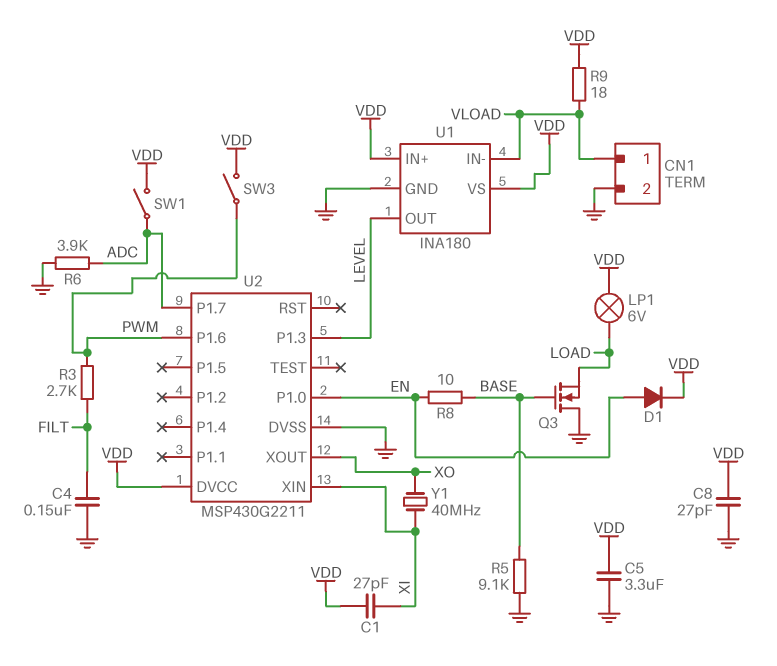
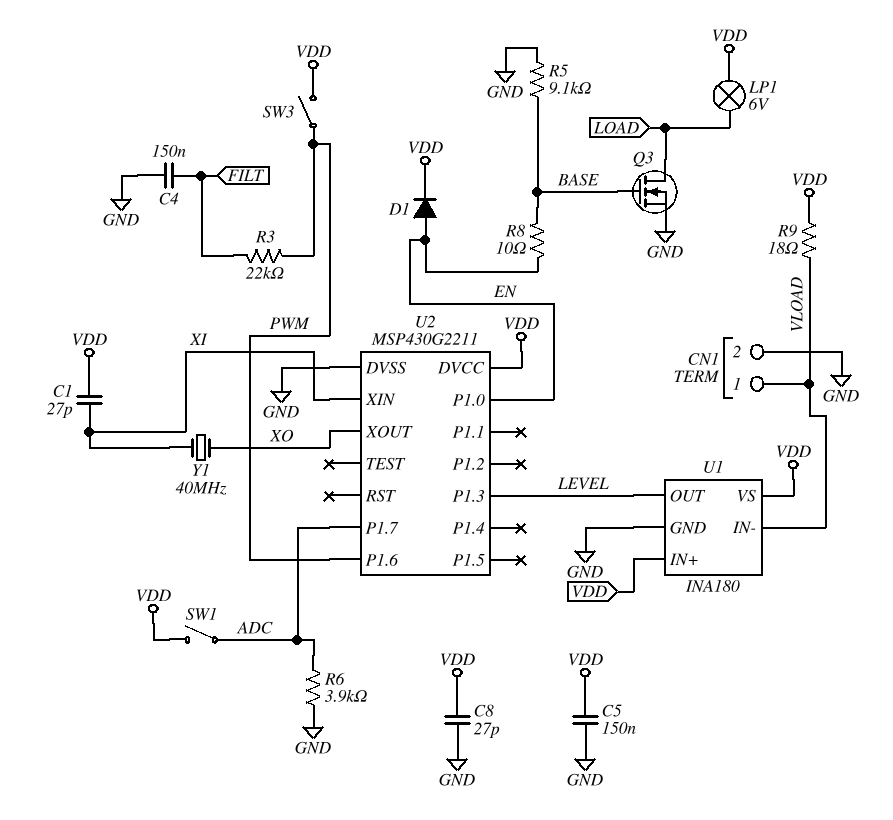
C5: 3.3uF (GND, VDD) -> 150nF (GND, VDD)
Q3: NMOS (G BASE, D GND, S LOAD) -> NMOS (G BASE, D LOAD, S GND)
R3: 2.7k (FILT, PWM) -> 22k (FILT, PWM)

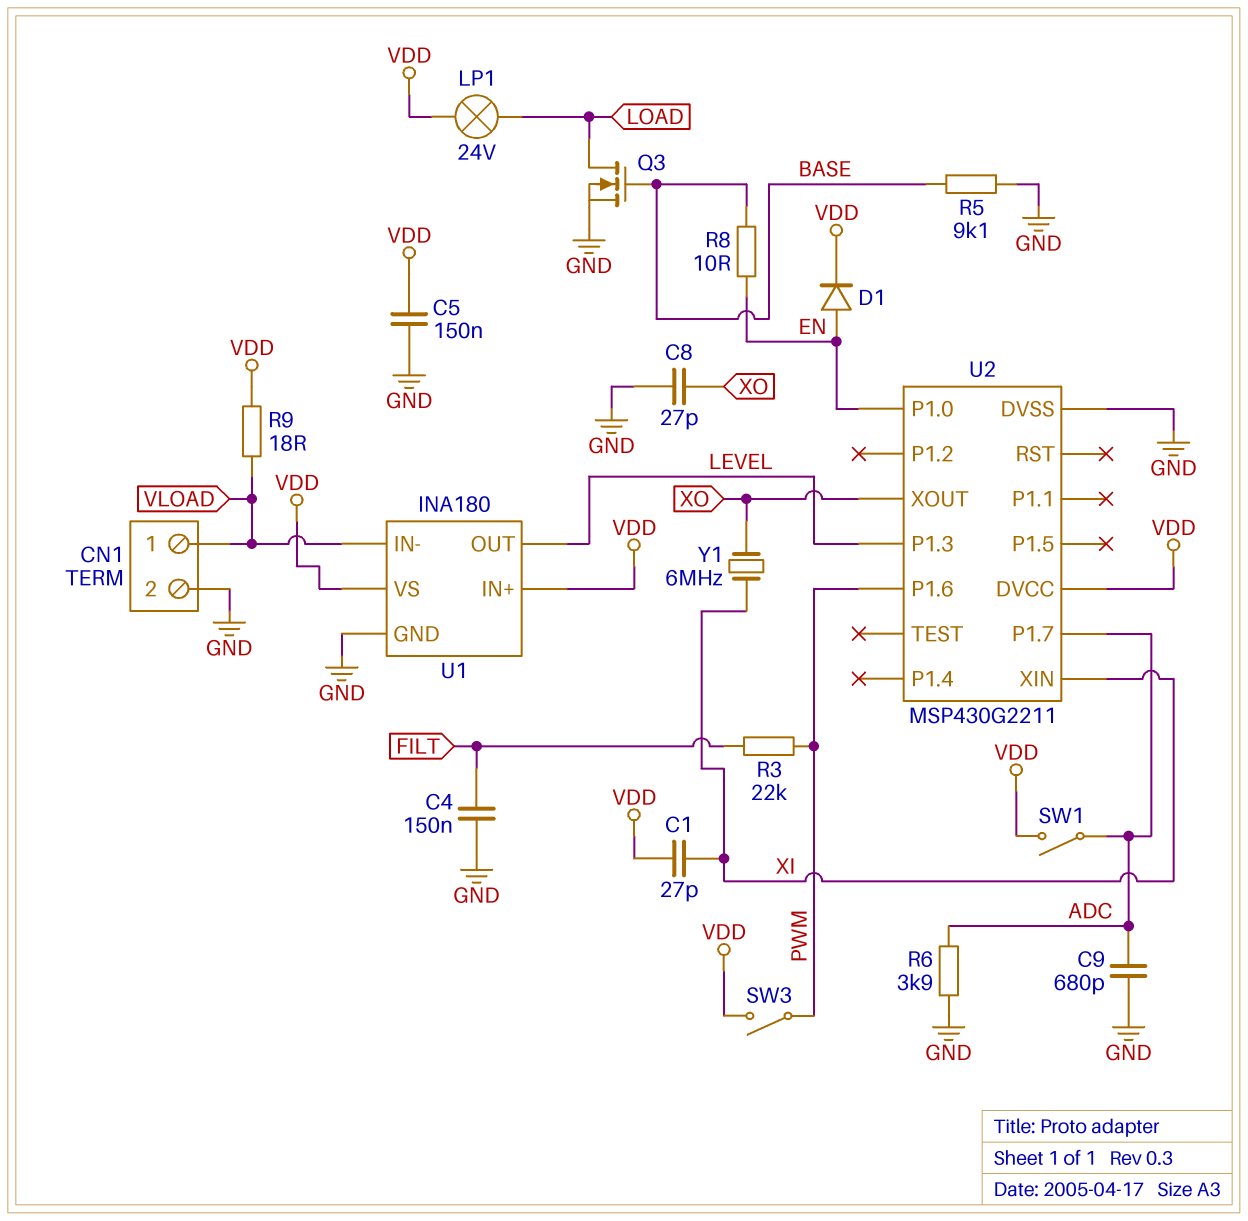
C8: 27pF (GND, VDD) -> 27pF (GND, XO)
C9: none -> 680pF (ADC, GND)
LP1: lamp 6V (LOAD, VDD) -> lamp 24V (LOAD, VDD)
Y1: 40MHz (XI, XO) -> 6MHz (XI, XO)

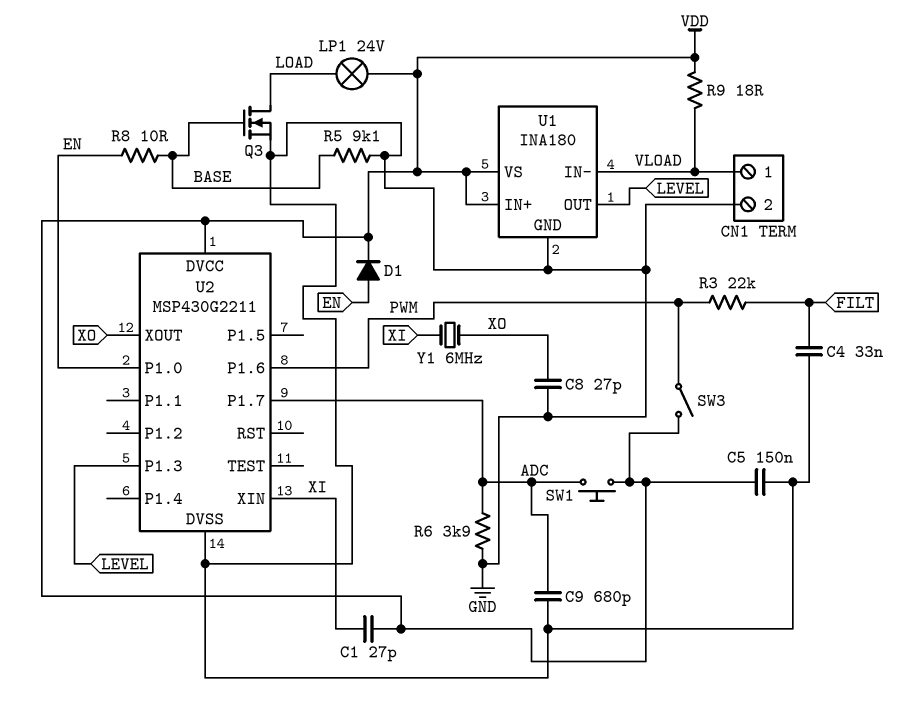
C4: 150nF (FILT, GND) -> 33nF (FILT, GND)
SW1: switch (ADC, VDD) -> button (ADC, VDD)

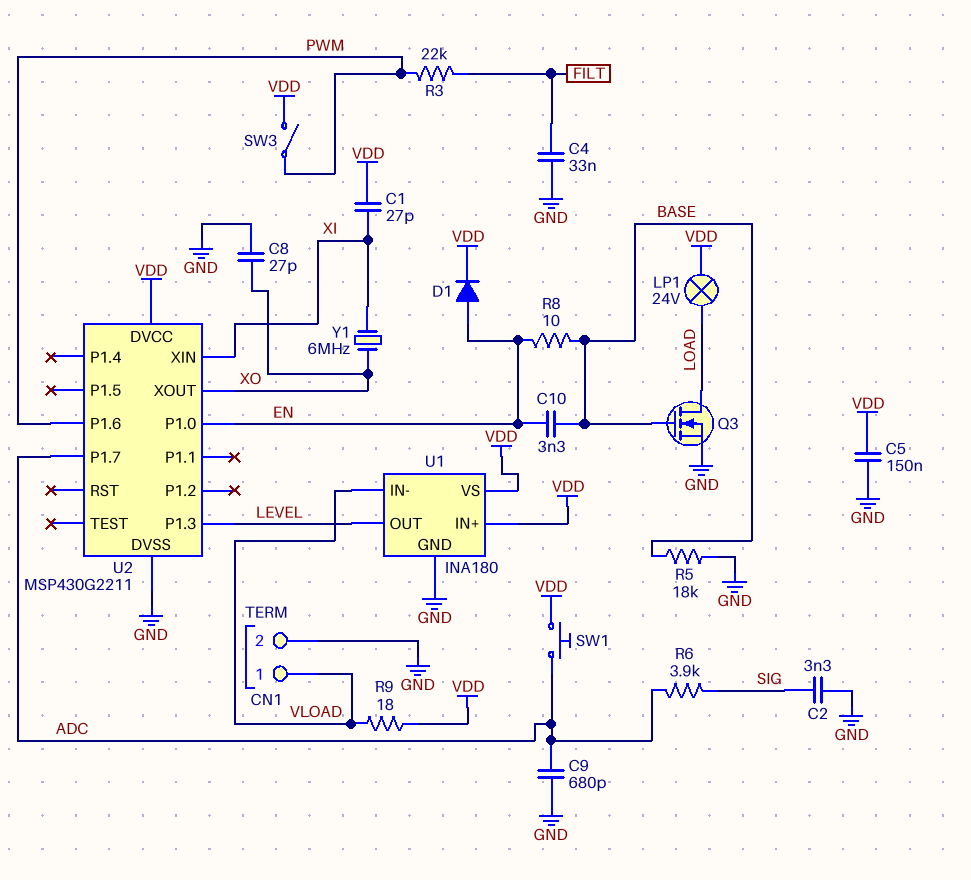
C2: none -> 3.3nF (GND, SIG)
C10: none -> 3.3nF (BASE, EN)
R5: 9.1k (BASE, GND) -> 18k (BASE, GND)
R6: 3.9k (ADC, GND) -> 3.9k (ADC, SIG)

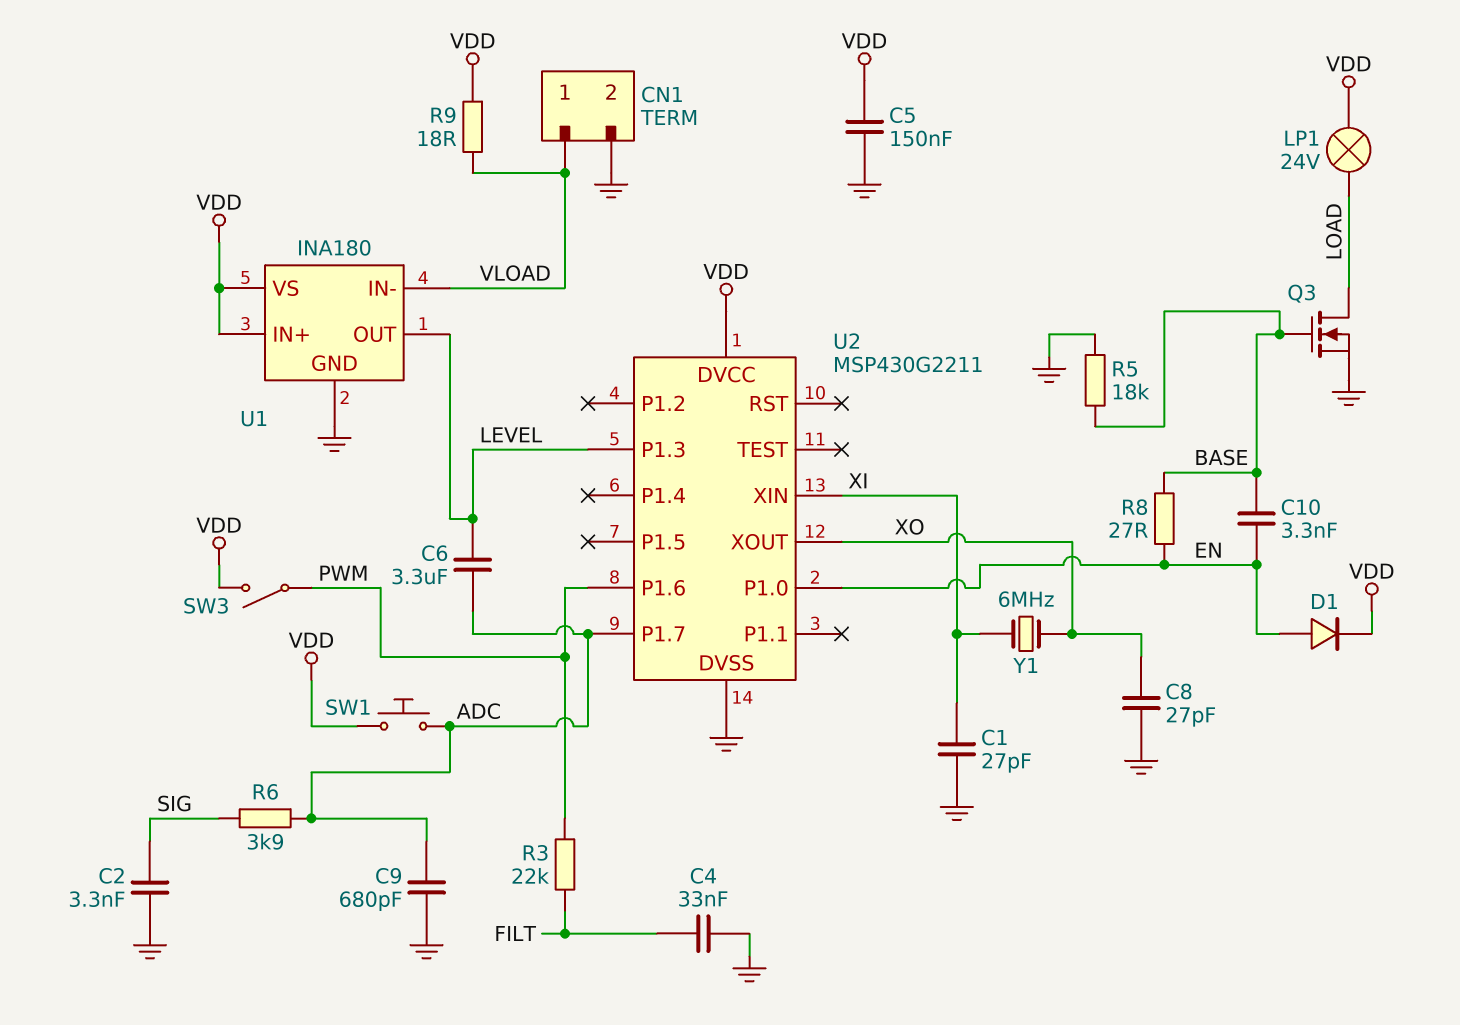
C1: 27pF (VDD, XI) -> 27pF (GND, XI)
C6: none -> 3.3uF (ADC, LEVEL)
R8: 10 (BASE, EN) -> 27 (BASE, EN)

